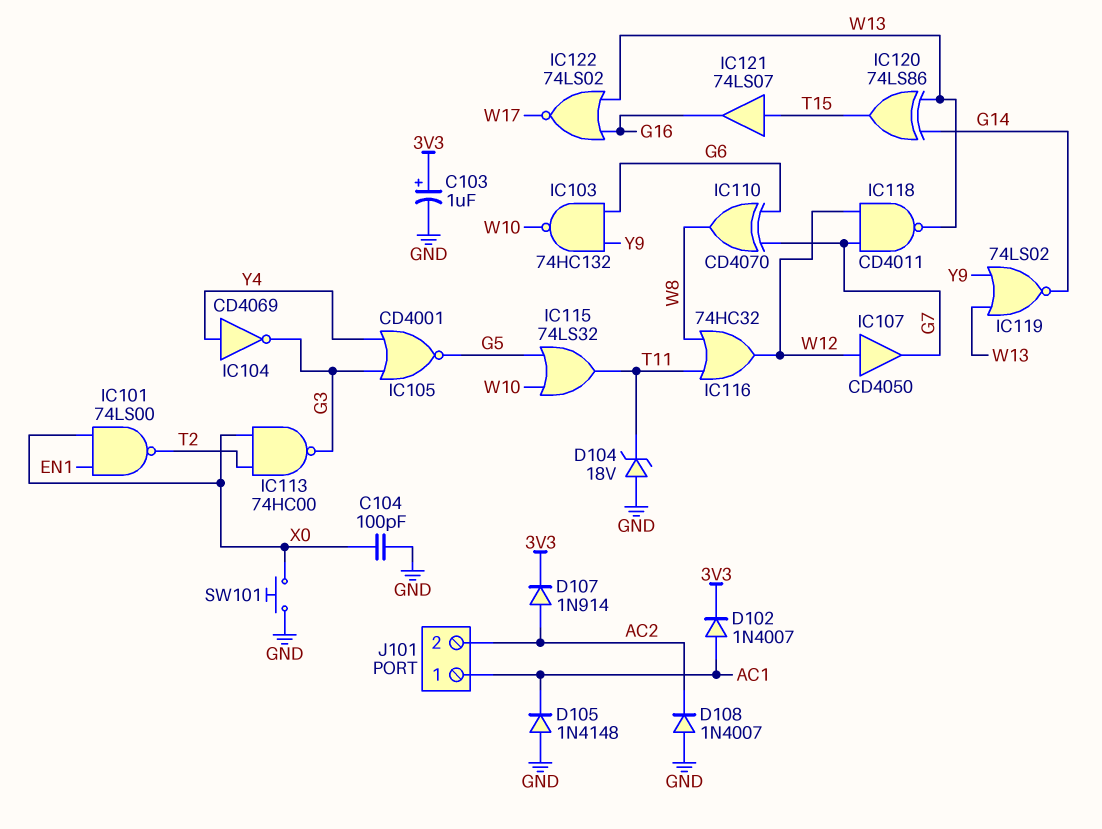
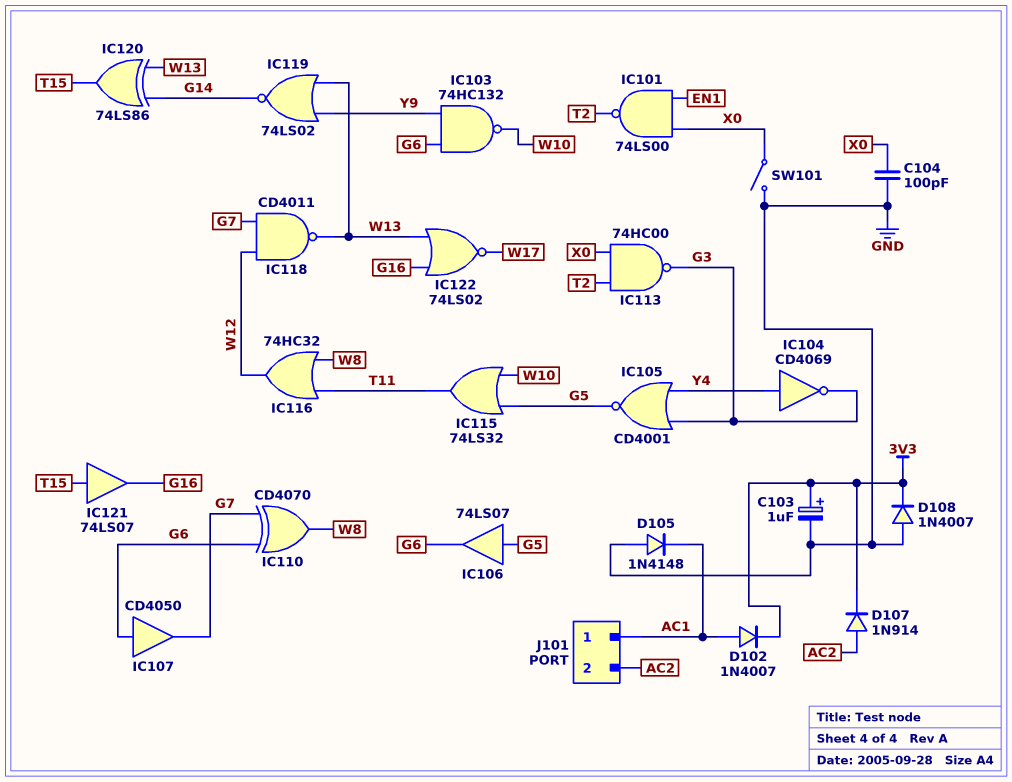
D104: zener 18V (A GND, K T11) -> none
D108: diode 1N4007 (A GND, K AC2) -> diode 1N4007 (A GND, K 3V3)
IC106: none -> buffer 74LS07 (in G5, out G6)
IC107: buffer CD4050 (in W12, out G7) -> buffer CD4050 (in G6, out G7)
SW101: button (GND, X0) -> switch (GND, X0)

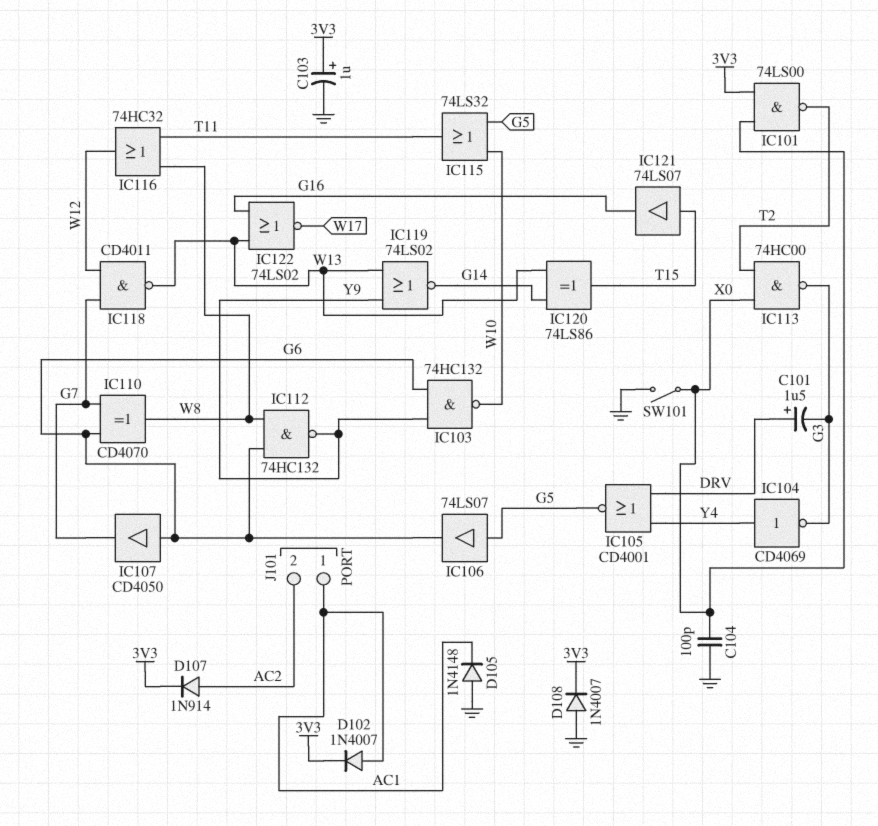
C101: none -> 1.5uF (plus DRV, minus G3)
IC101: NAND 74LS00 (in EN1, in X0, out T2) -> NAND 74LS00 (in 3V3, in X0, out T2)
IC105: NOR CD4001 (in G3, in Y4, out G5) -> NOR CD4001 (in DRV, in Y4, out G5)
IC112: none -> NAND 74HC132 (in G6, in W8, out Y9)

